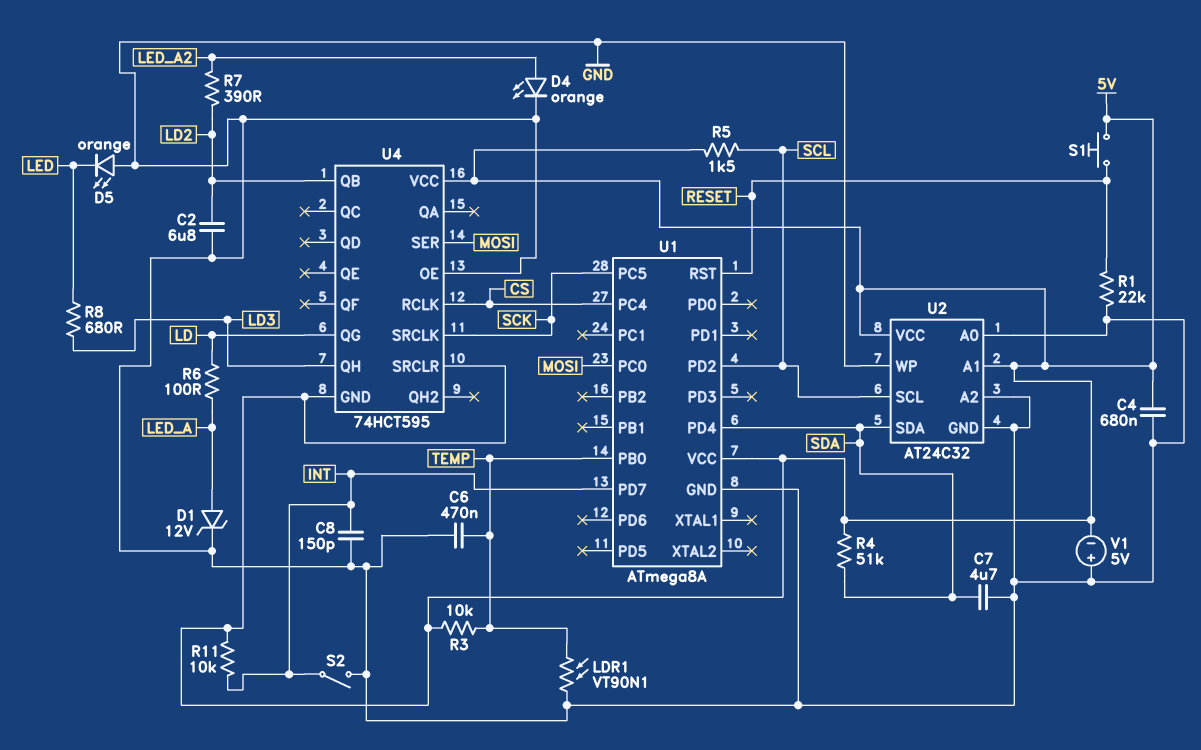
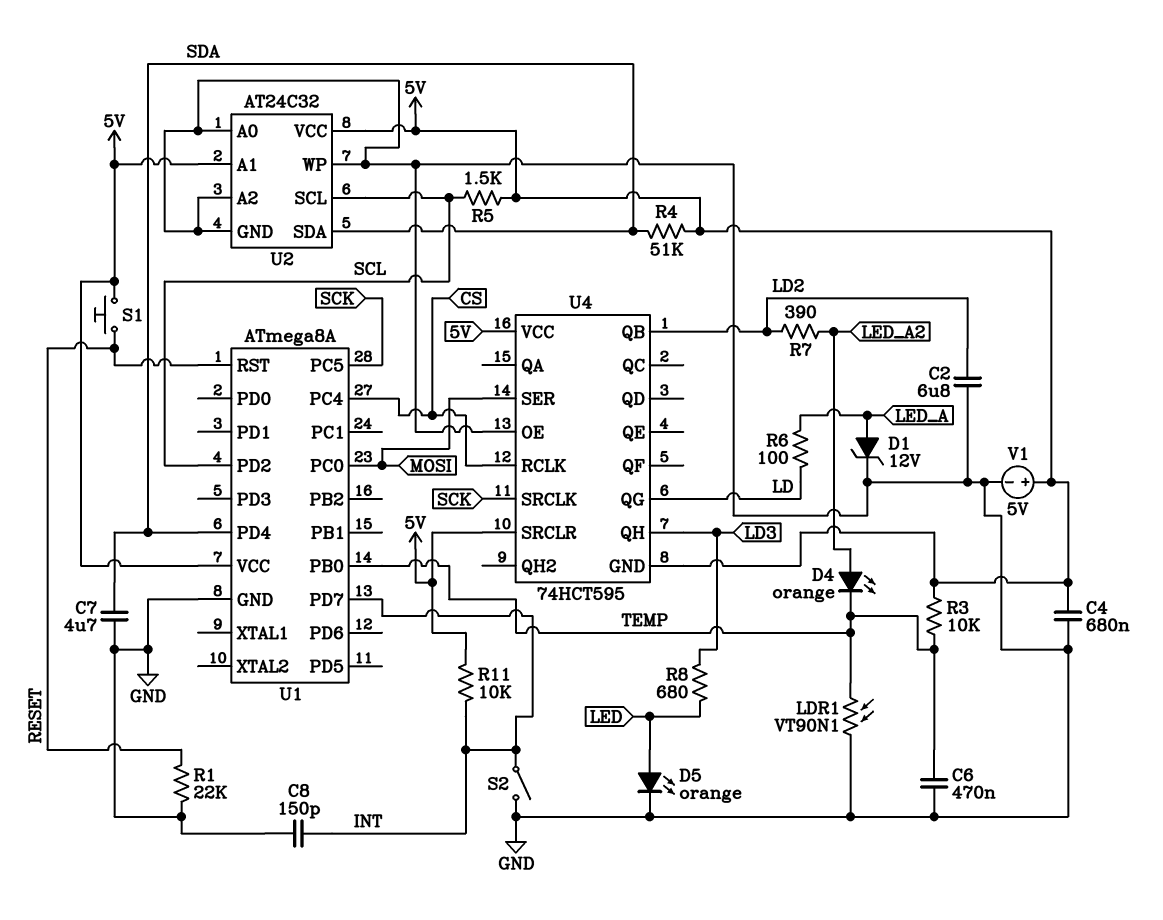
D4: LED orange (A LED_A2, K GND) -> LED orange (A LED_A2, K TEMP)
D5: LED orange (A GND, K LED) -> LED orange (A LED, K GND)
V1: 5V (plus GND, minus 5V) -> 5V (plus 5V, minus GND)

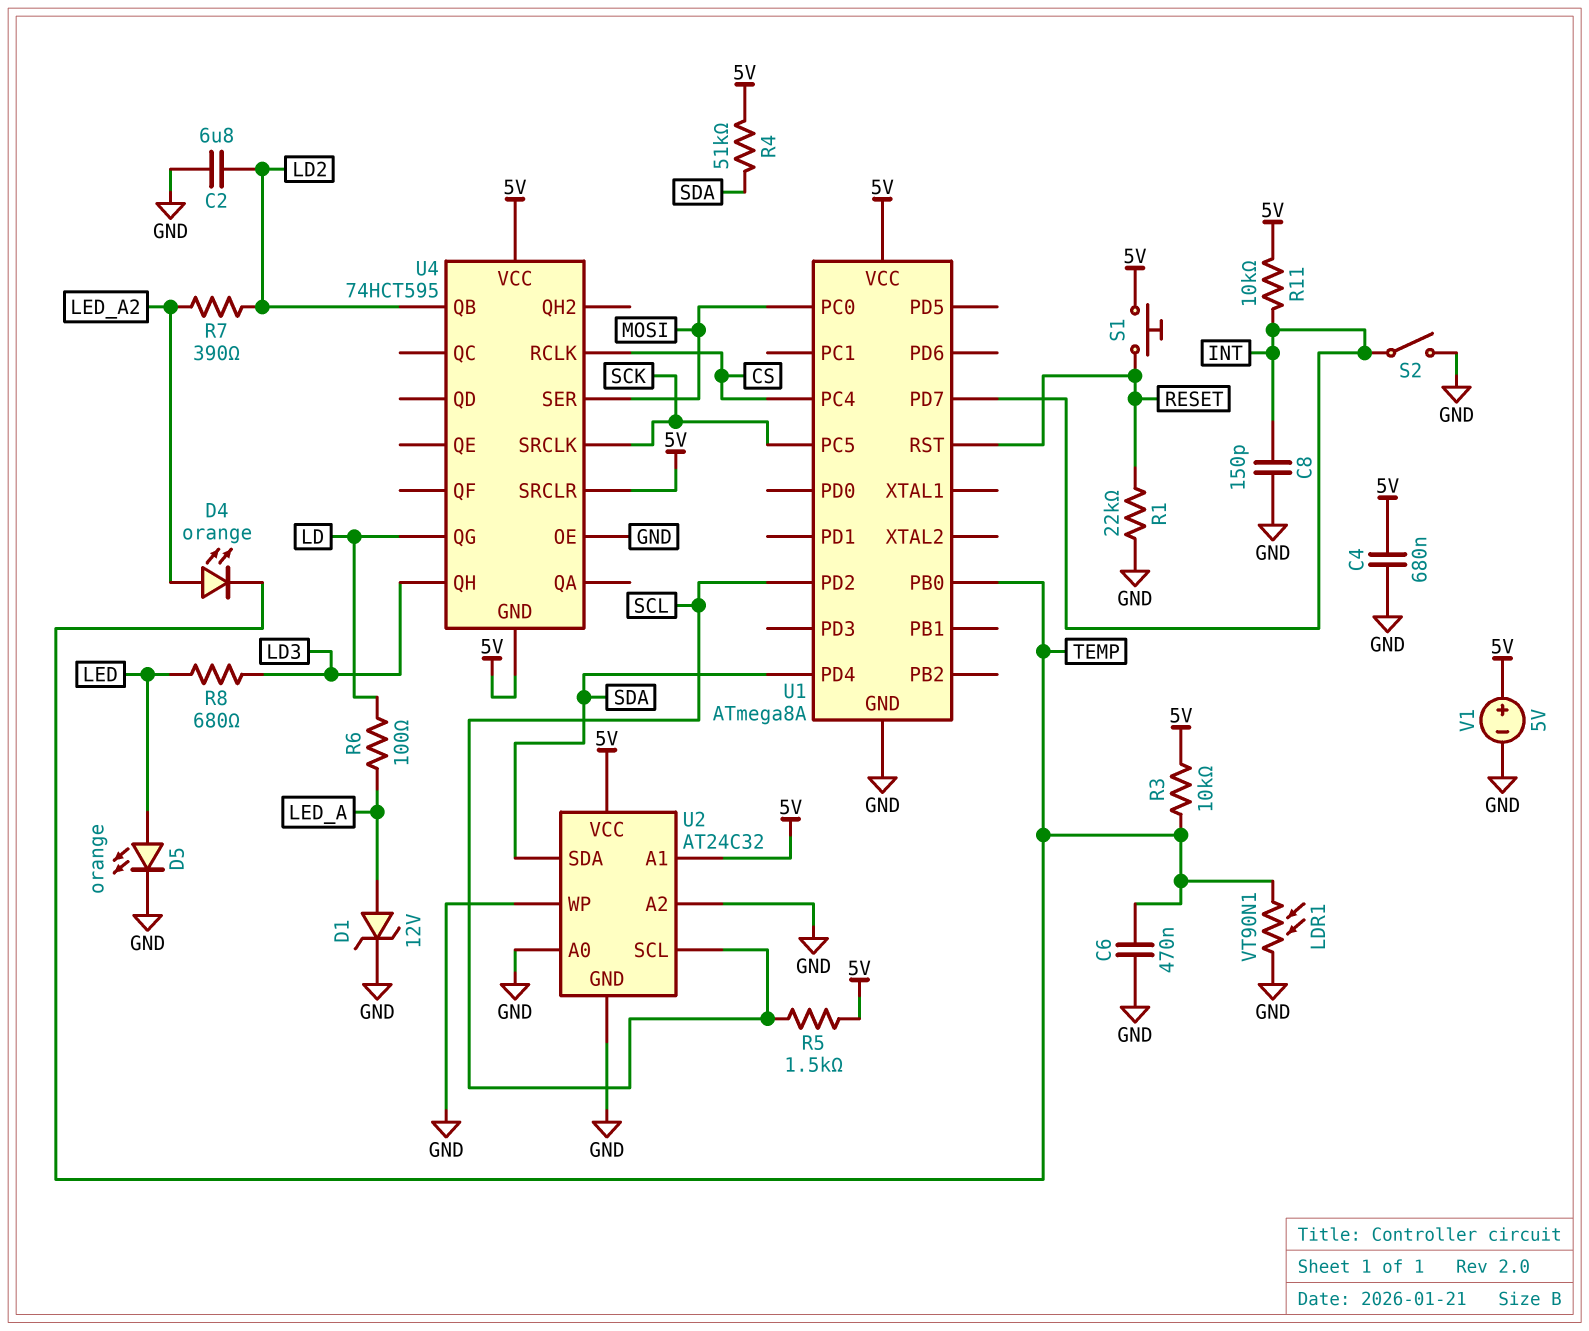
C7: 4.7uF (GND, SDA) -> none

